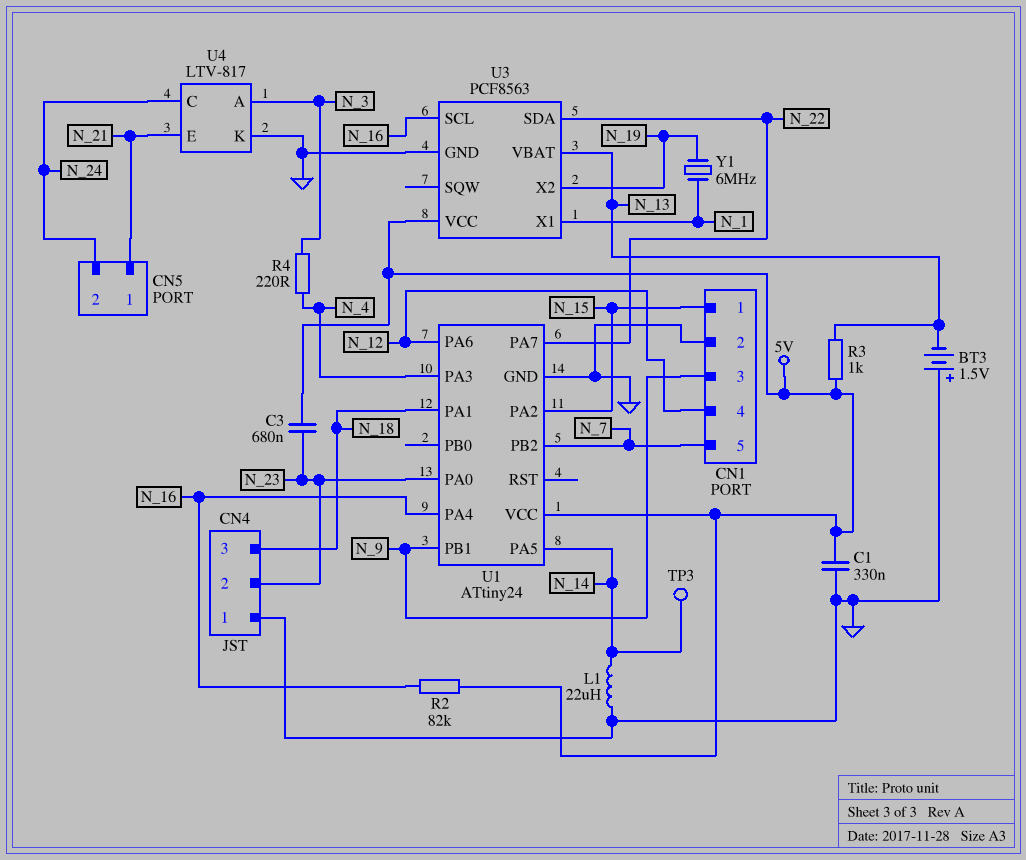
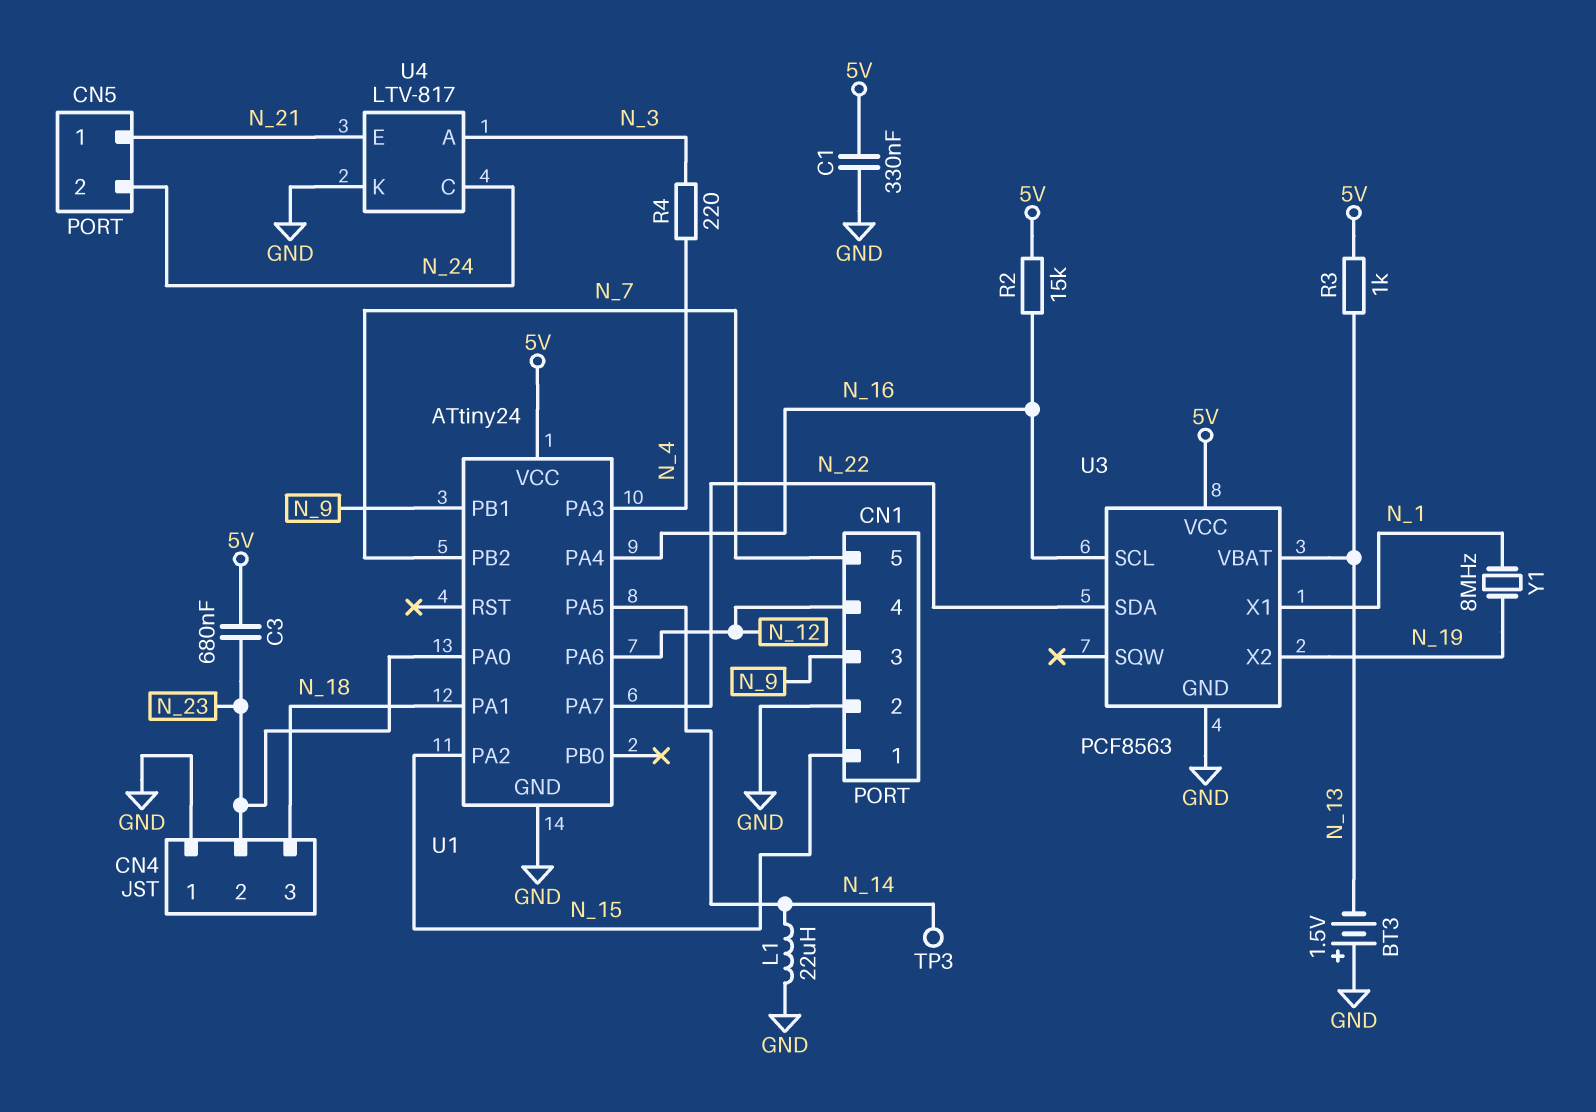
R2: 82k (5V, N_16) -> 15k (5V, N_16)
Y1: 6MHz (N_1, N_19) -> 8MHz (N_1, N_19)

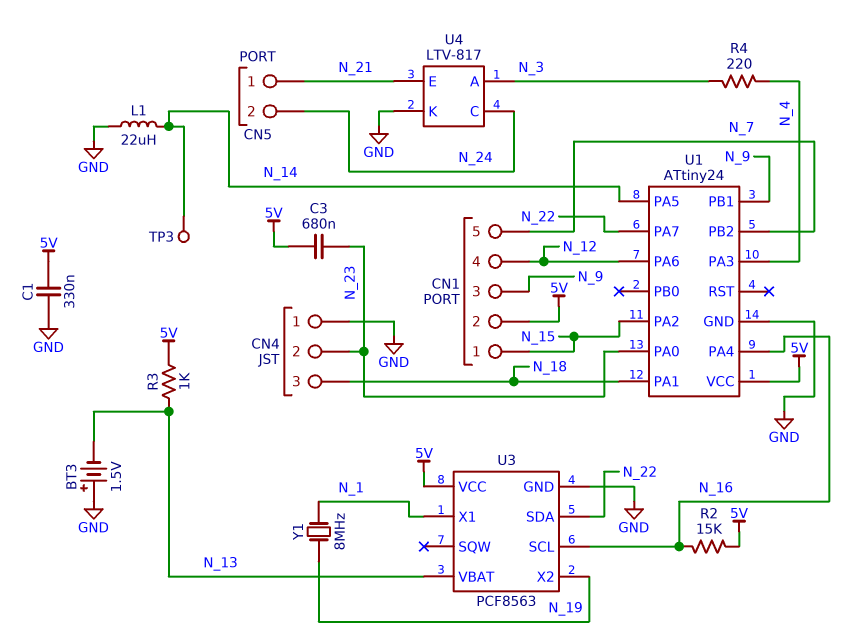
CN1 pin 2: GND -> 5V

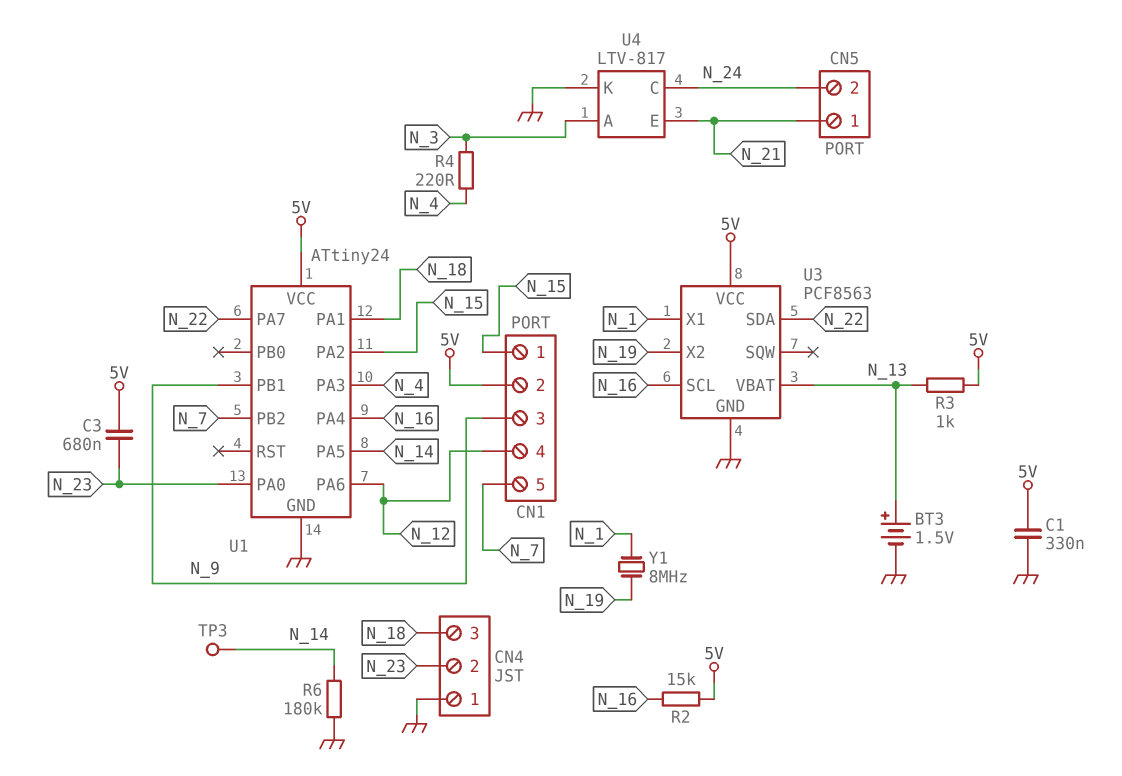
BT3: 1.5V (plus GND, minus N_13) -> 1.5V (plus N_13, minus GND)
L1: 22uH (GND, N_14) -> none
R6: none -> 180k (GND, N_14)

